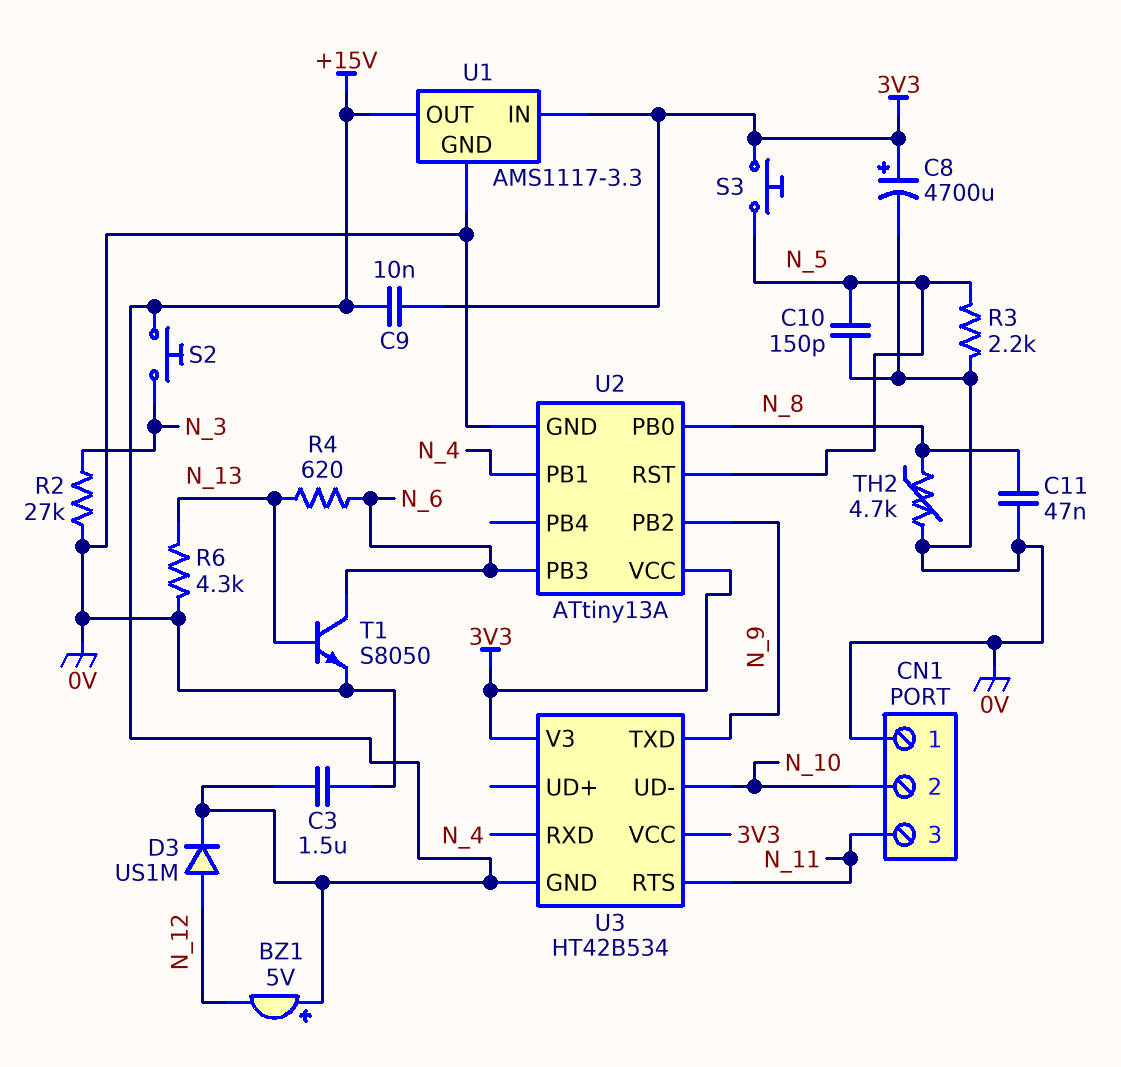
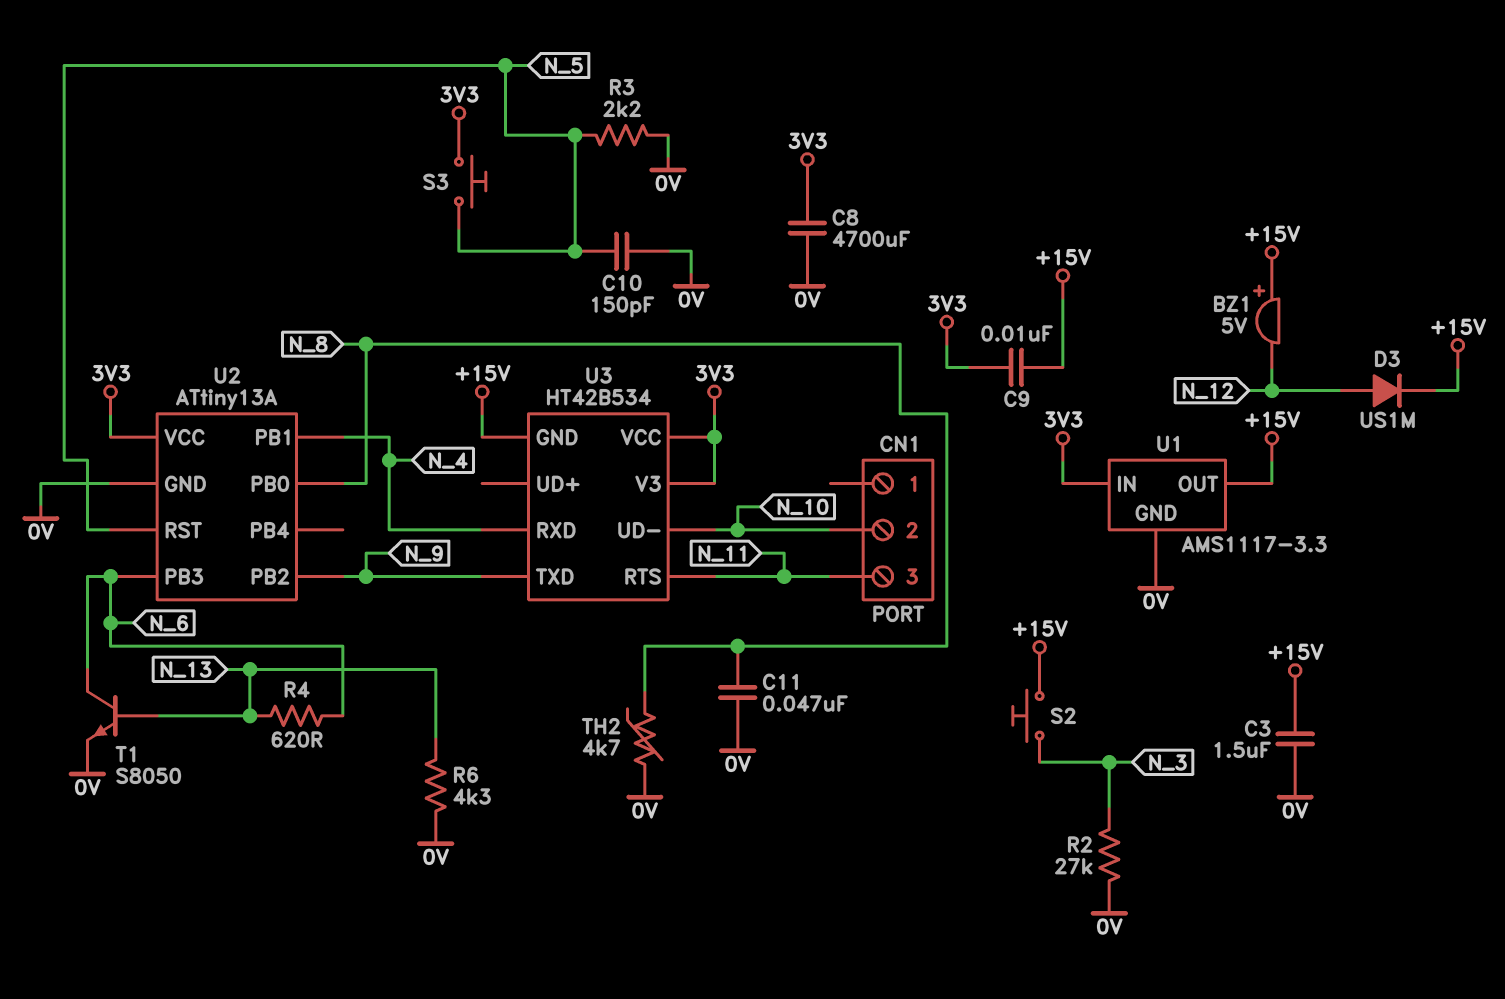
C8: 4700uF (plus 3V3, minus 0V) -> 4700uF (0V, 3V3)
CN1 pin 1: 0V -> none

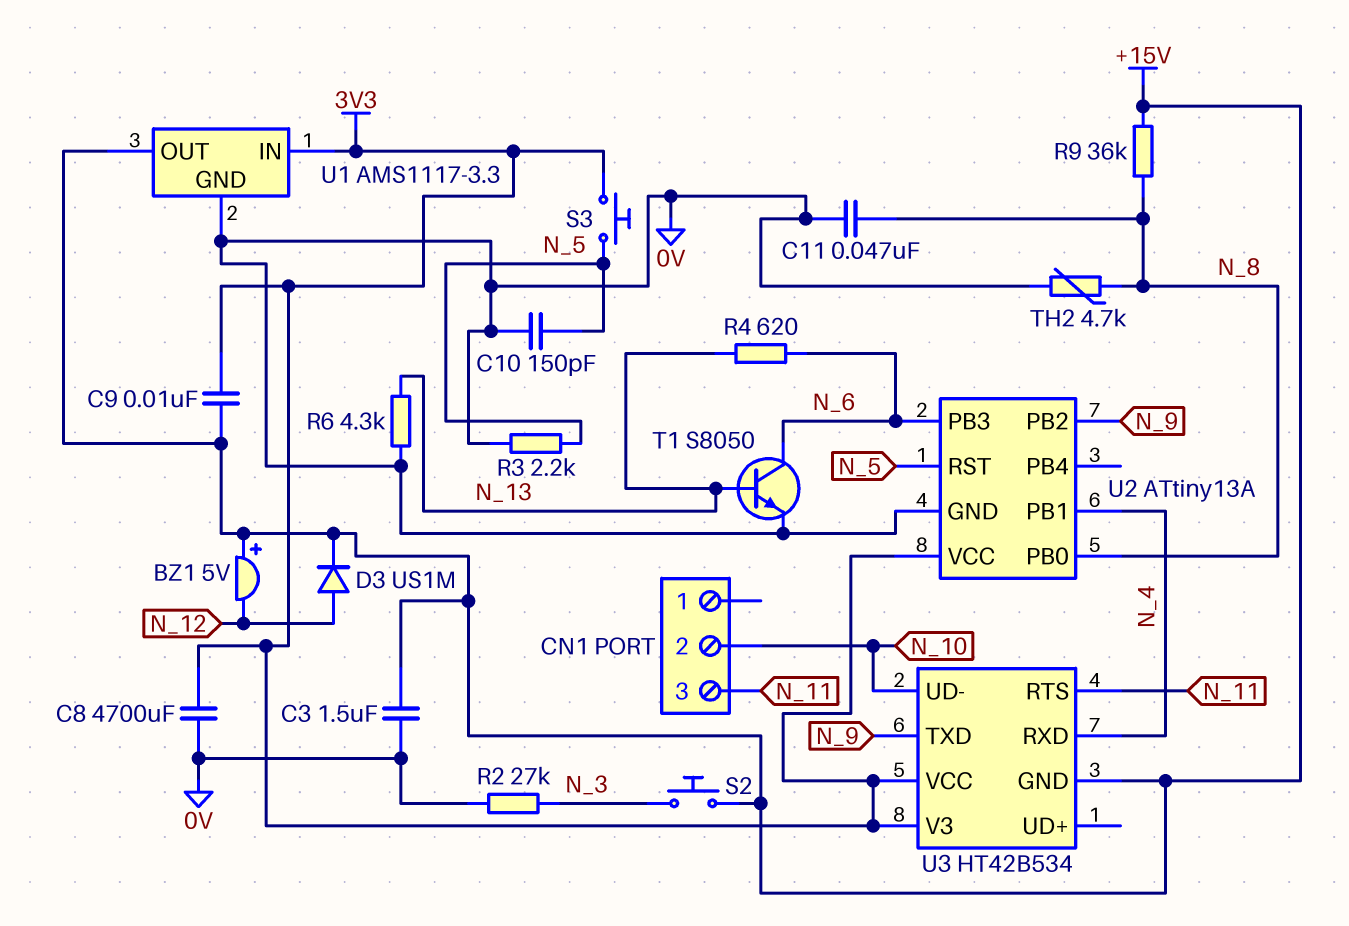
R9: none -> 36k (+15V, N_8)

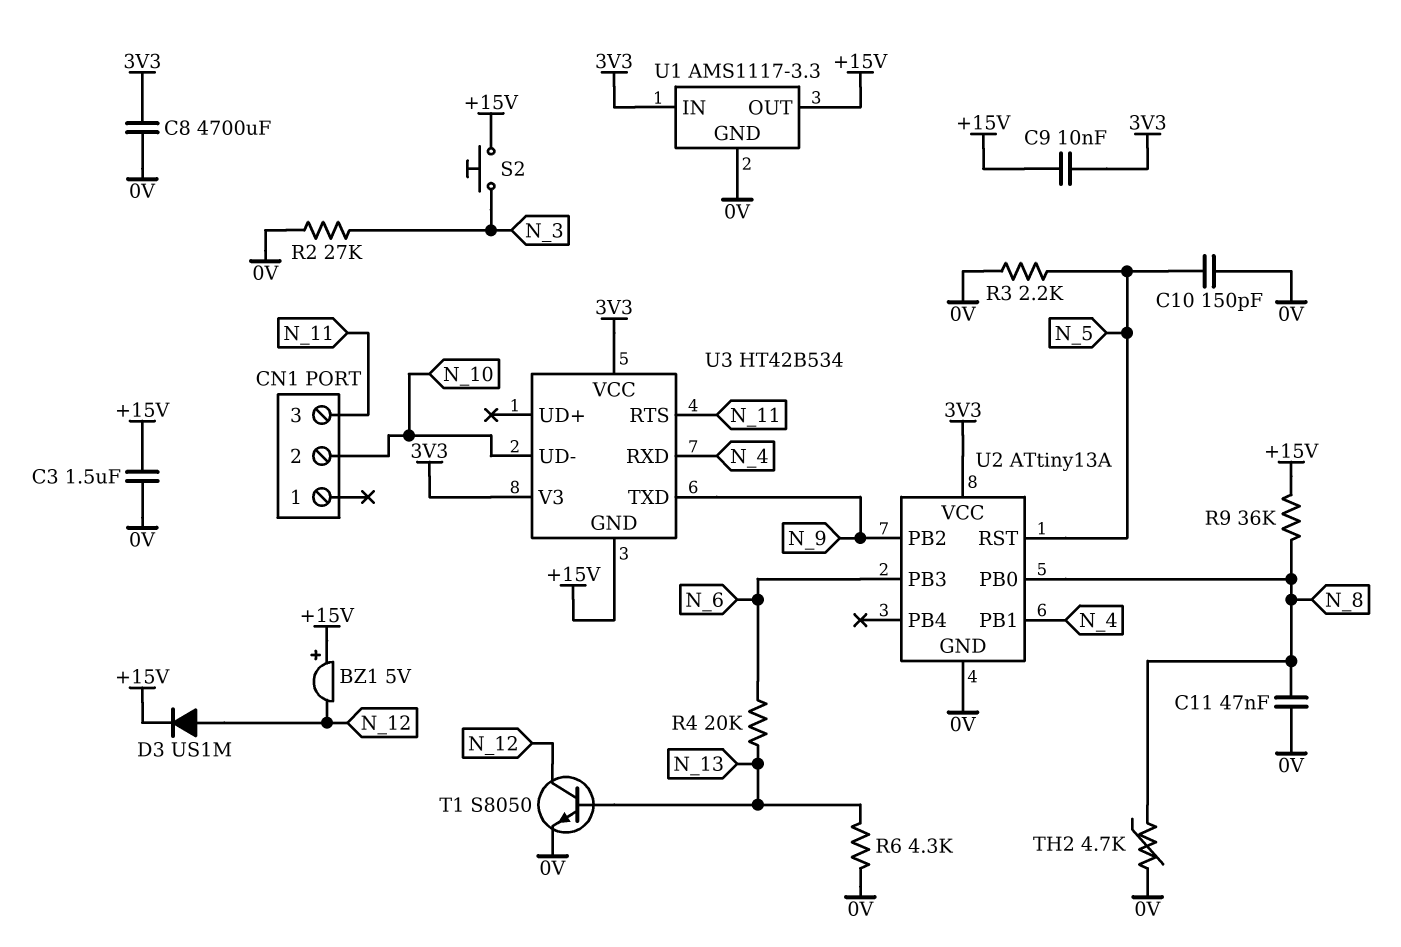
R4: 620 (N_6, N_13) -> 20k (N_6, N_13)
S3: button (3V3, N_5) -> none
T1: NPN S8050 (B N_13, C N_6, E 0V) -> NPN S8050 (B N_13, C N_12, E 0V)

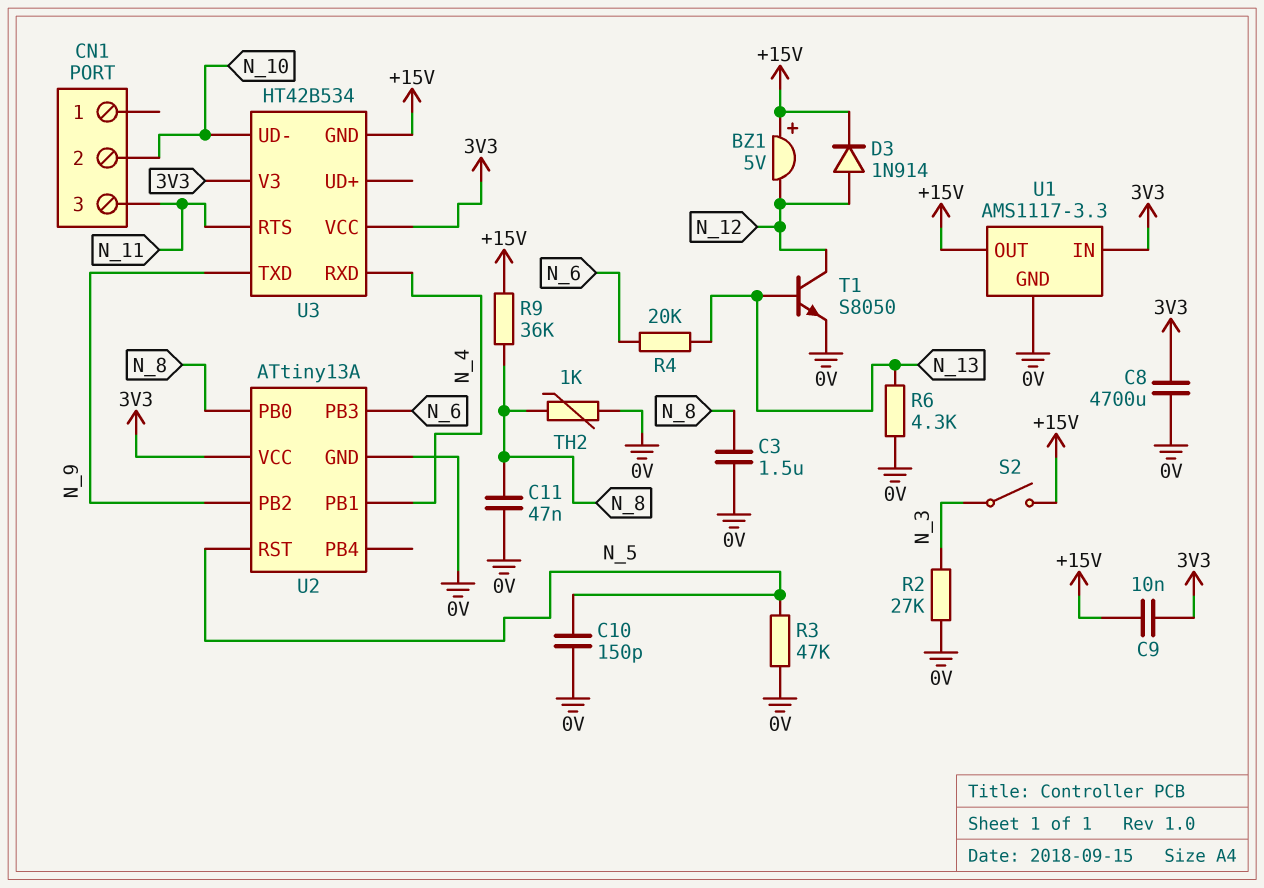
C3: 1.5uF (+15V, 0V) -> 1.5uF (0V, N_8)
D3: diode US1M (A N_12, K +15V) -> diode 1N914 (A N_12, K +15V)
R3: 2.2k (0V, N_5) -> 47k (0V, N_5)
S2: button (+15V, N_3) -> switch (+15V, N_3)
TH2: 4.7k (0V, N_8) -> 1k (0V, N_8)

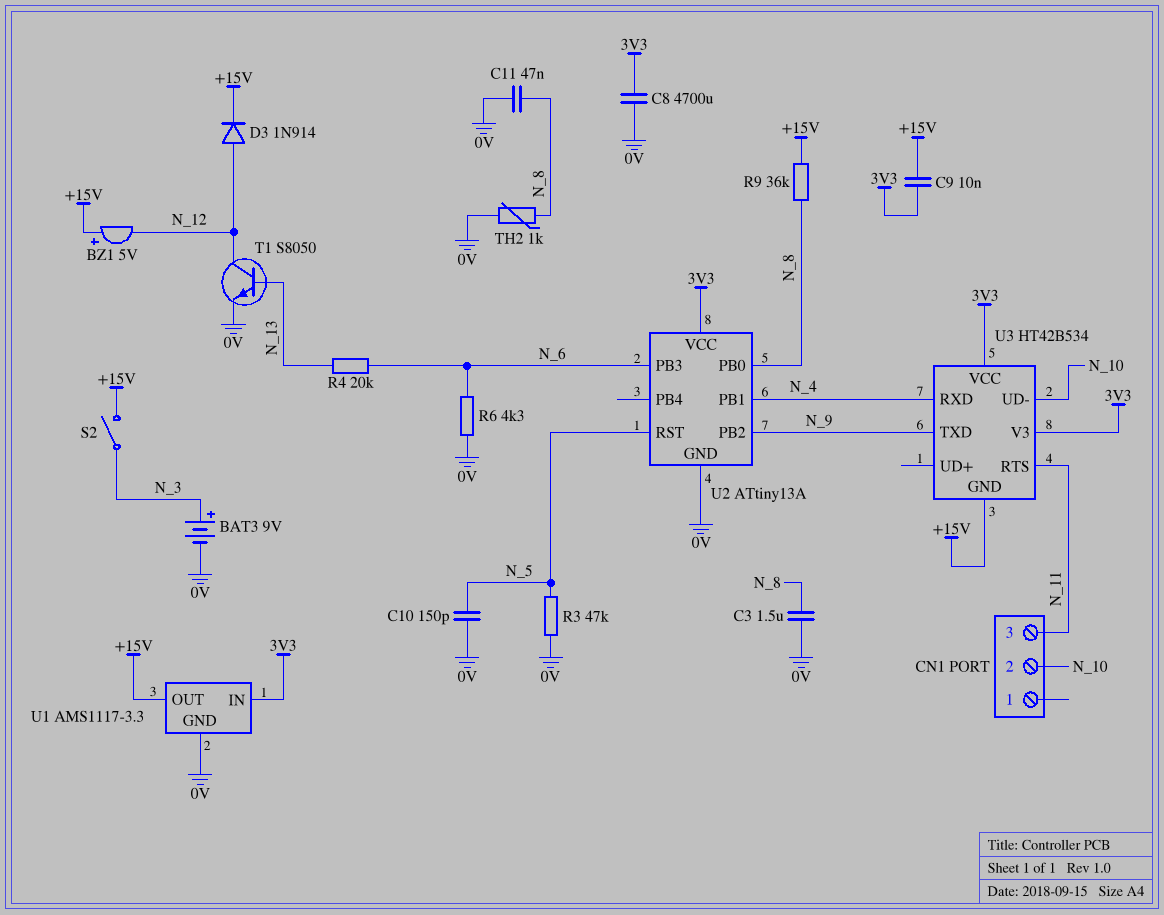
BAT3: none -> 9V (plus N_3, minus 0V)
R2: 27k (0V, N_3) -> none
R6: 4.3k (0V, N_13) -> 4.3k (0V, N_6)

